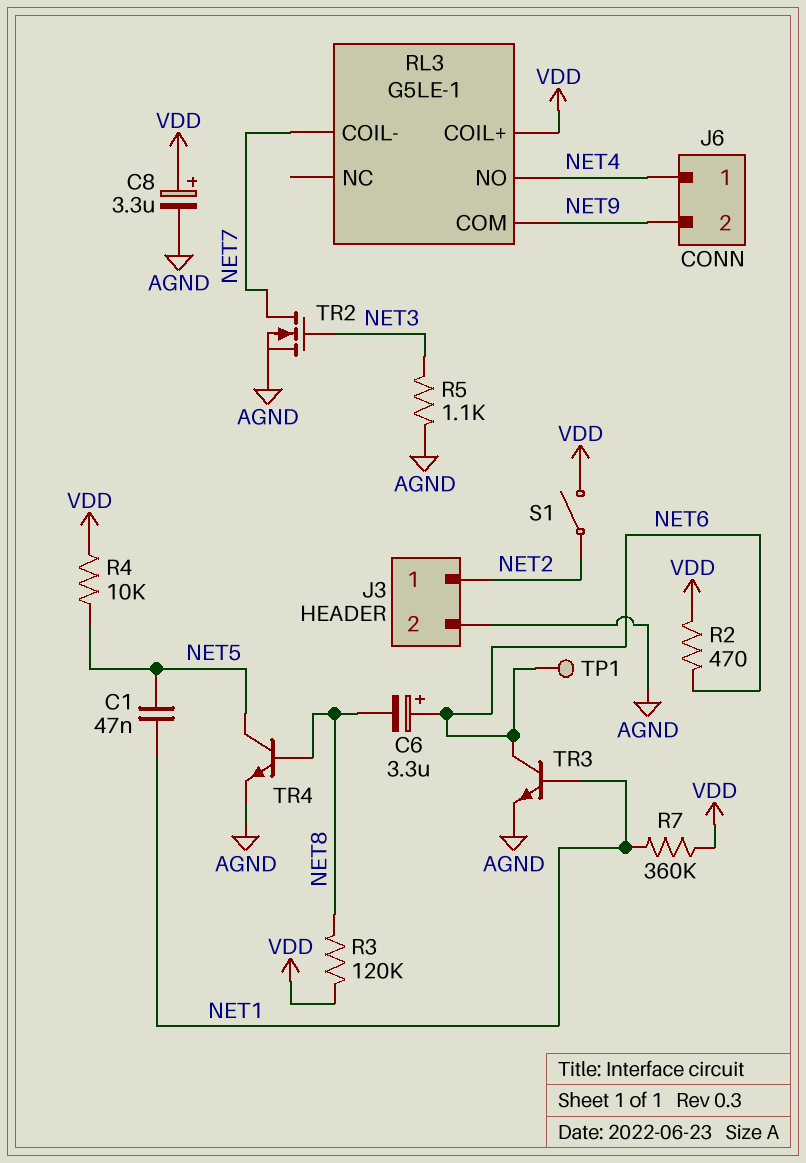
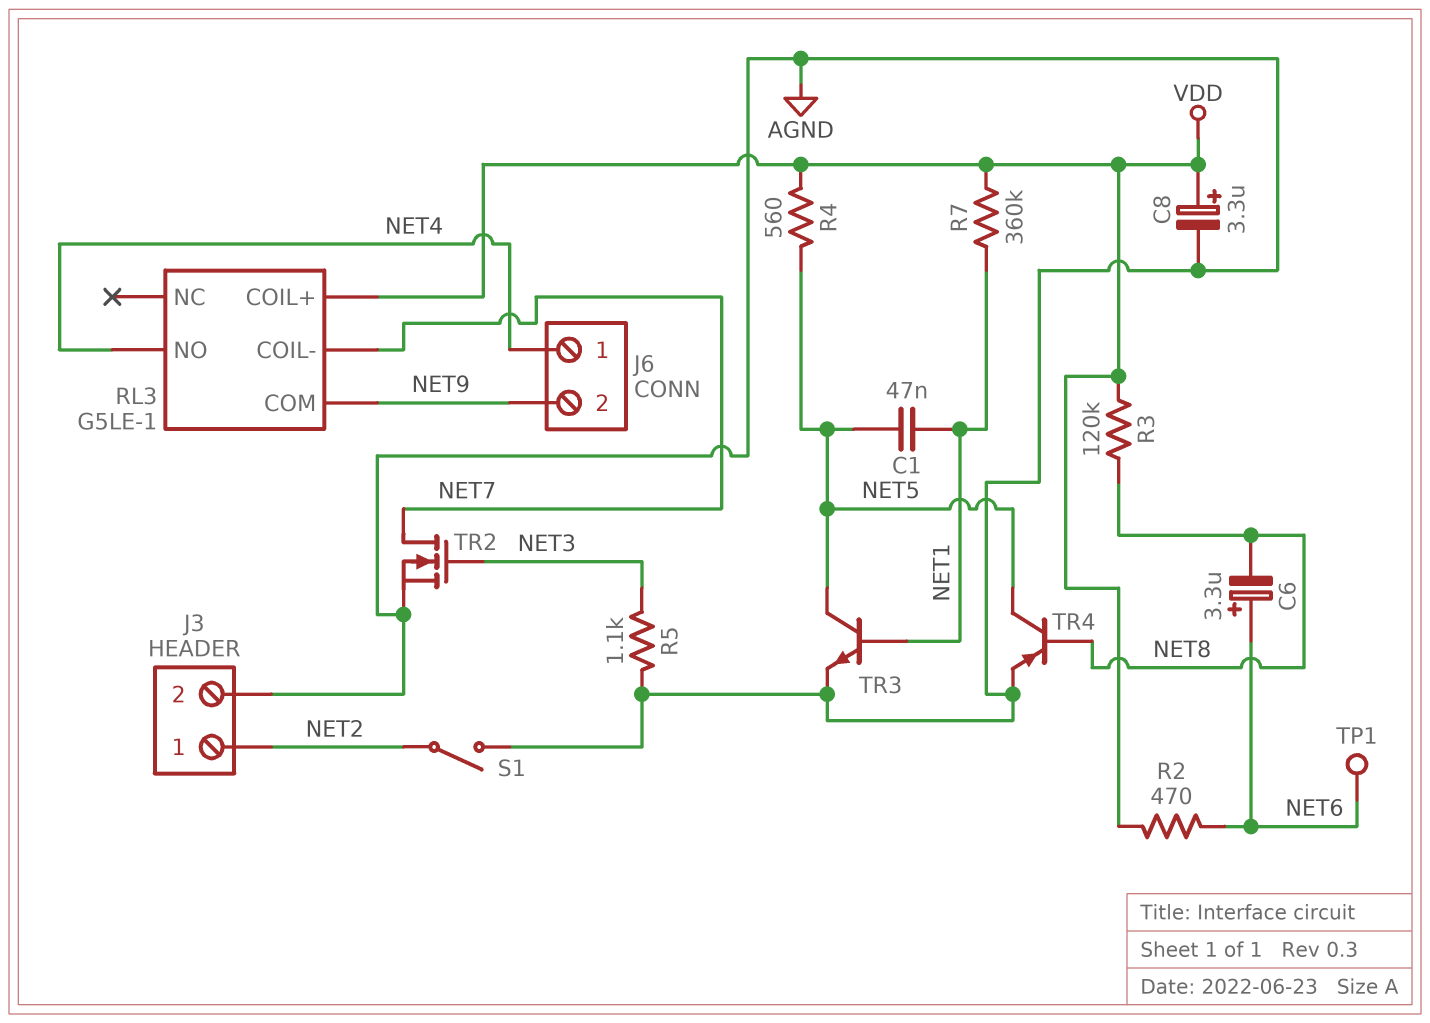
R4: 10k (NET5, VDD) -> 560 (NET5, VDD)
S1: switch (NET2, VDD) -> switch (AGND, NET2)
TR3: NPN (B NET1, C NET6, E AGND) -> NPN (B NET1, C NET5, E AGND)
TR4: NPN (B NET8, C NET5, E AGND) -> PNP (B NET8, C NET5, E AGND)

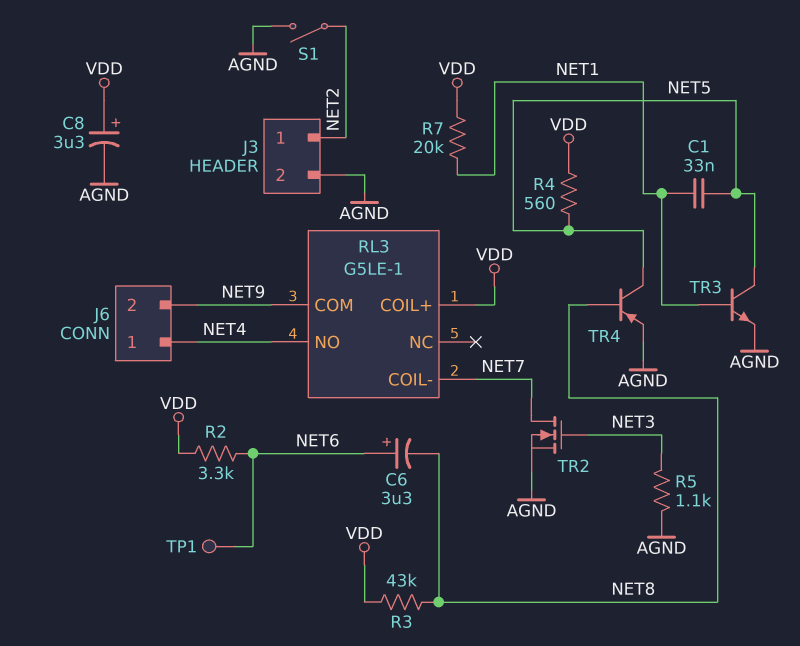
C1: 47nF (NET1, NET5) -> 33nF (NET1, NET5)
R2: 470 (NET6, VDD) -> 3.3k (NET6, VDD)
R3: 120k (NET8, VDD) -> 43k (NET8, VDD)
R7: 360k (NET1, VDD) -> 20k (NET1, VDD)

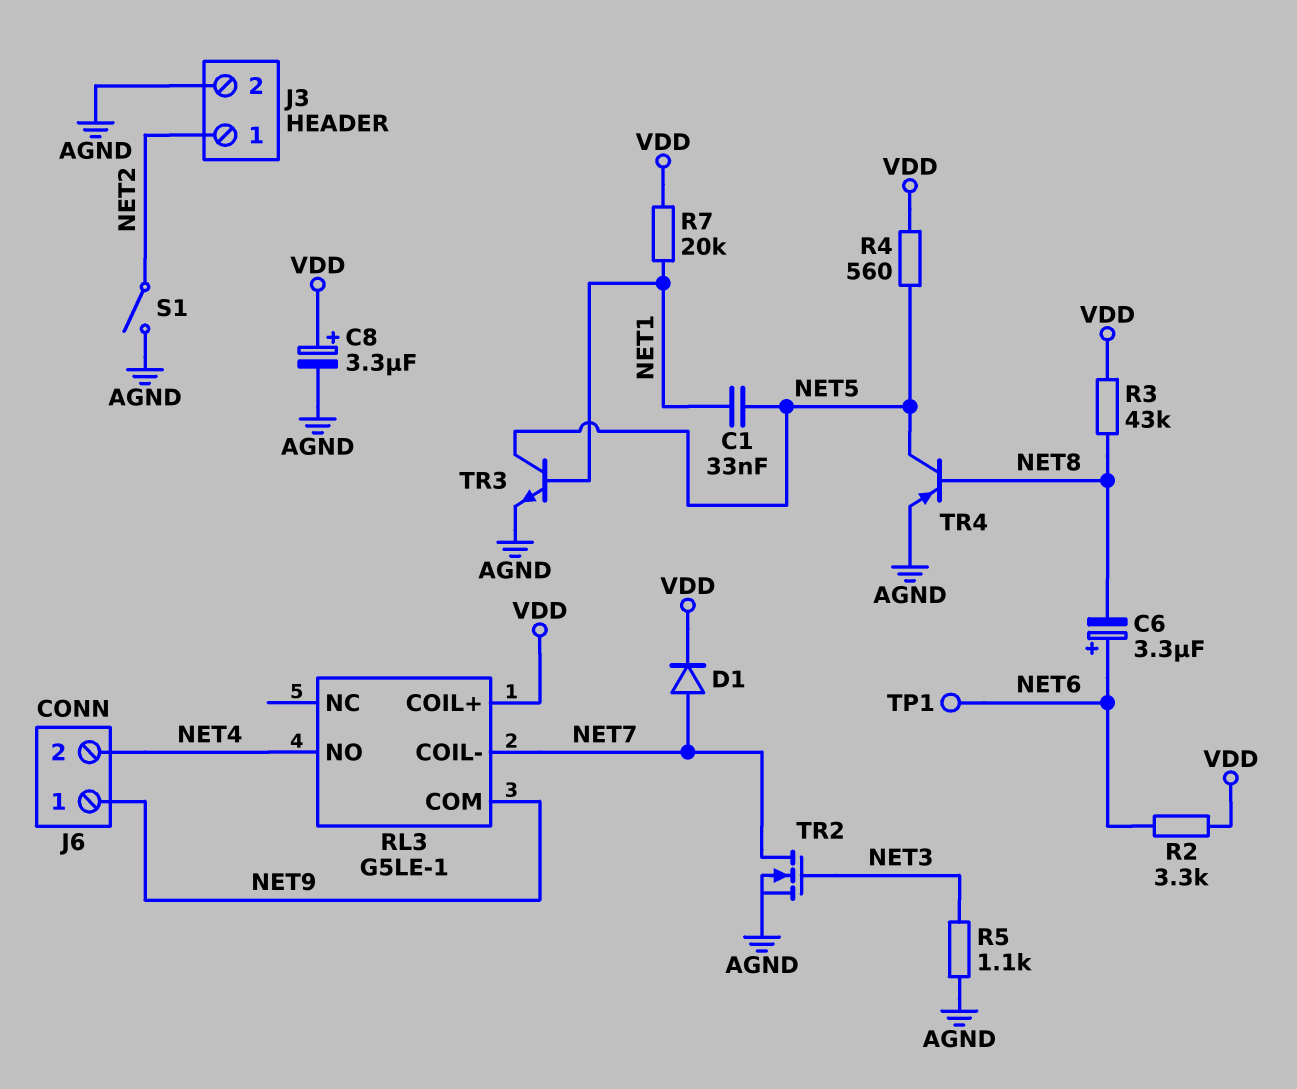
D1: none -> diode (A NET7, K VDD)
J6 pin 1: NET4 -> NET9
J6 pin 2: NET9 -> NET4

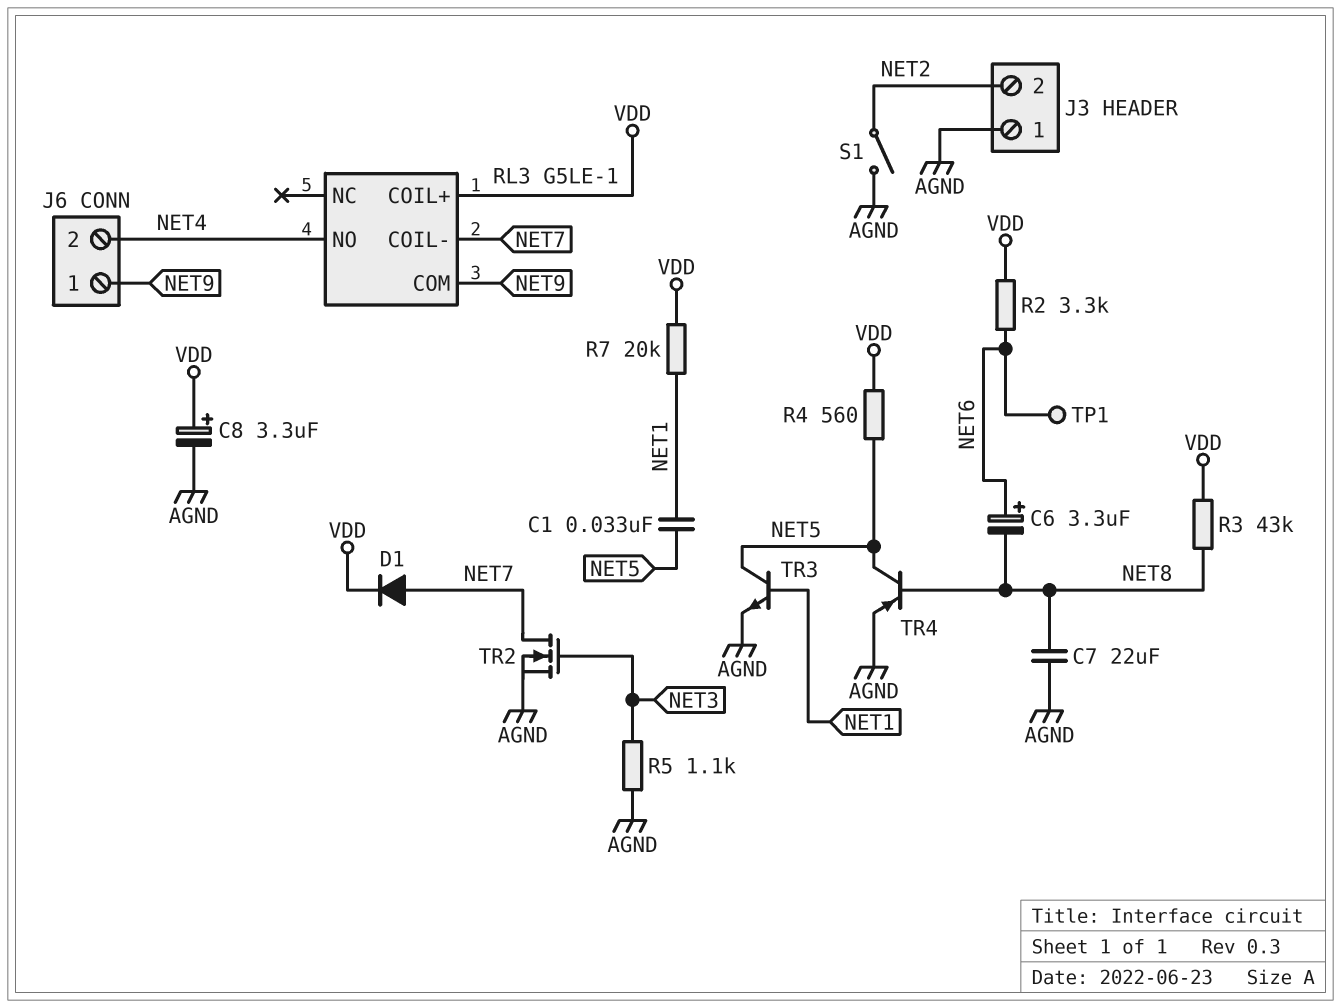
C7: none -> 22uF (AGND, NET8)
J3 pin 1: NET2 -> AGND
J3 pin 2: AGND -> NET2

